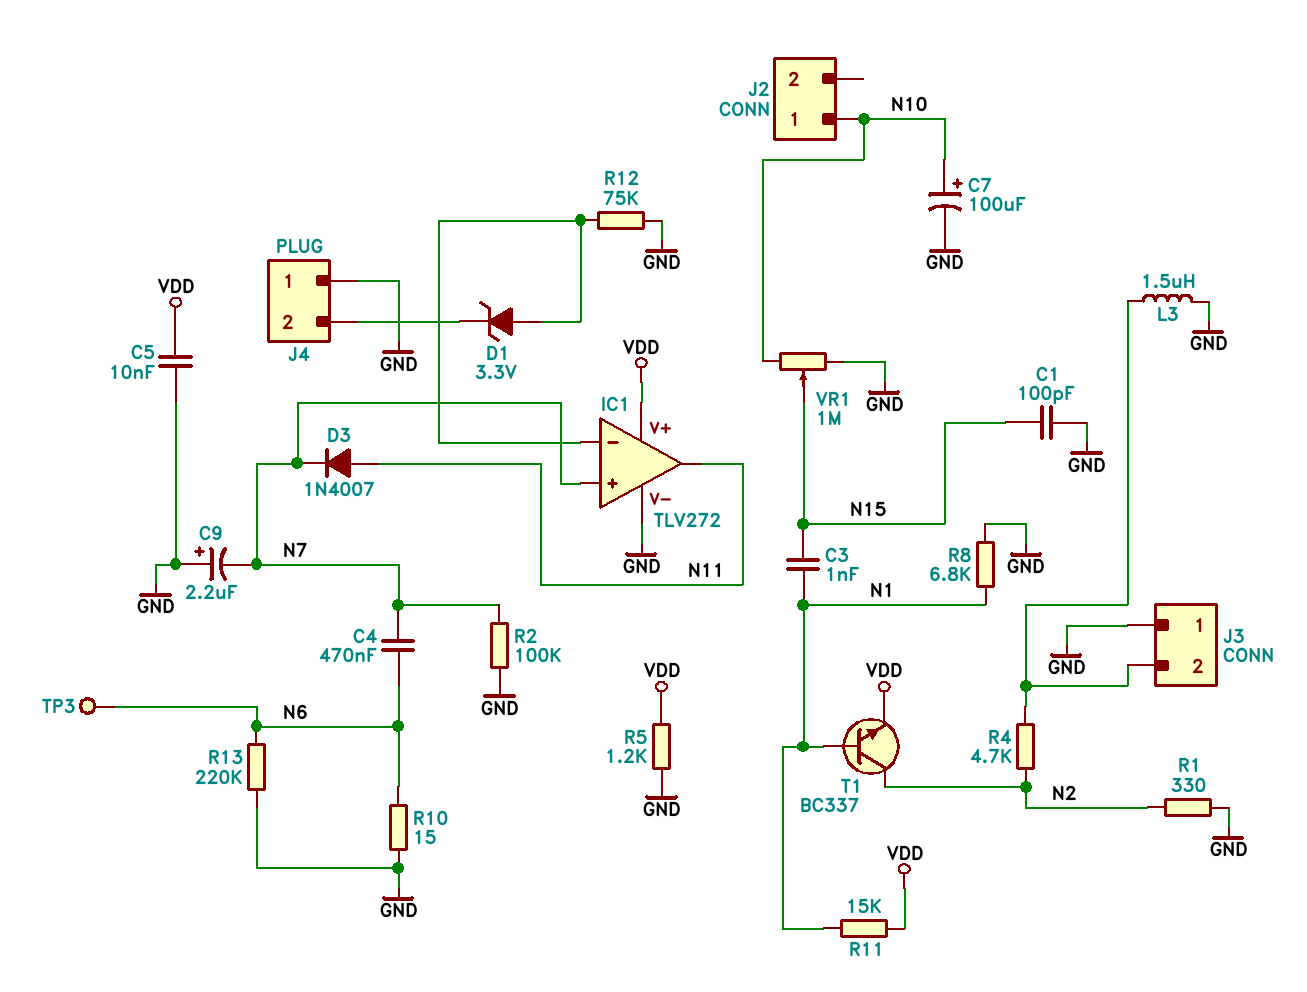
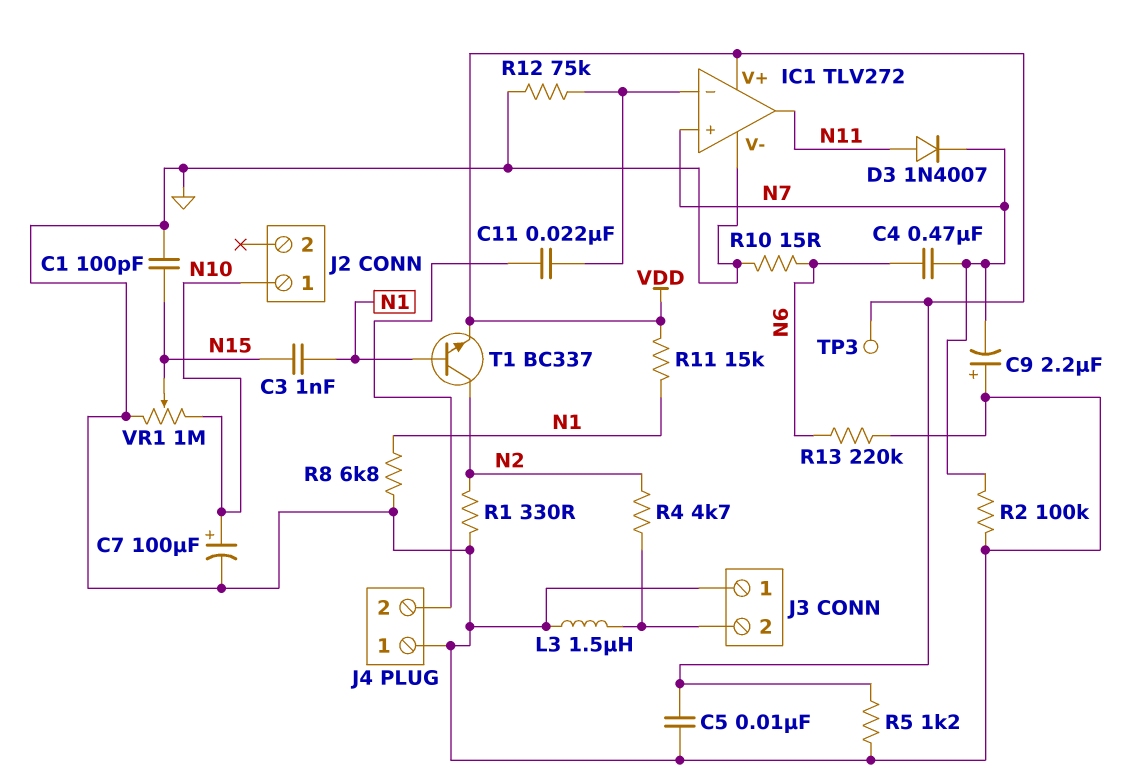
C11: none -> 22nF (IC1/in-, J4/2)
D1: zener 3.3V (A IC1/in-, K J4/2) -> none
TP3: test point (N6) -> test point (VDD)

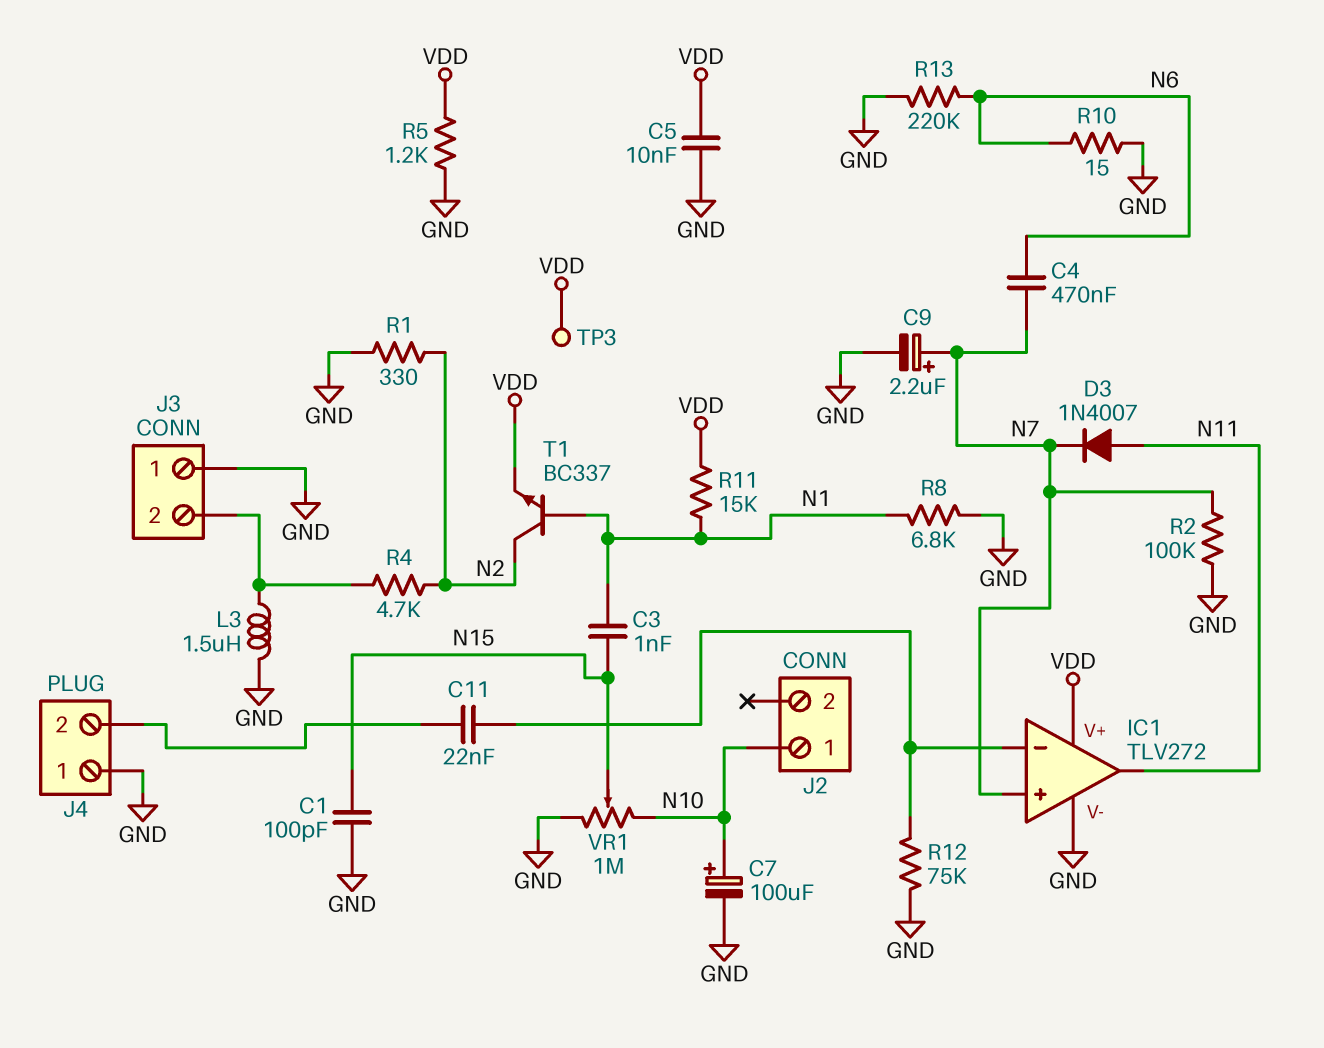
C9: 2.2uF (plus GND, minus N7) -> 2.2uF (plus N7, minus GND)

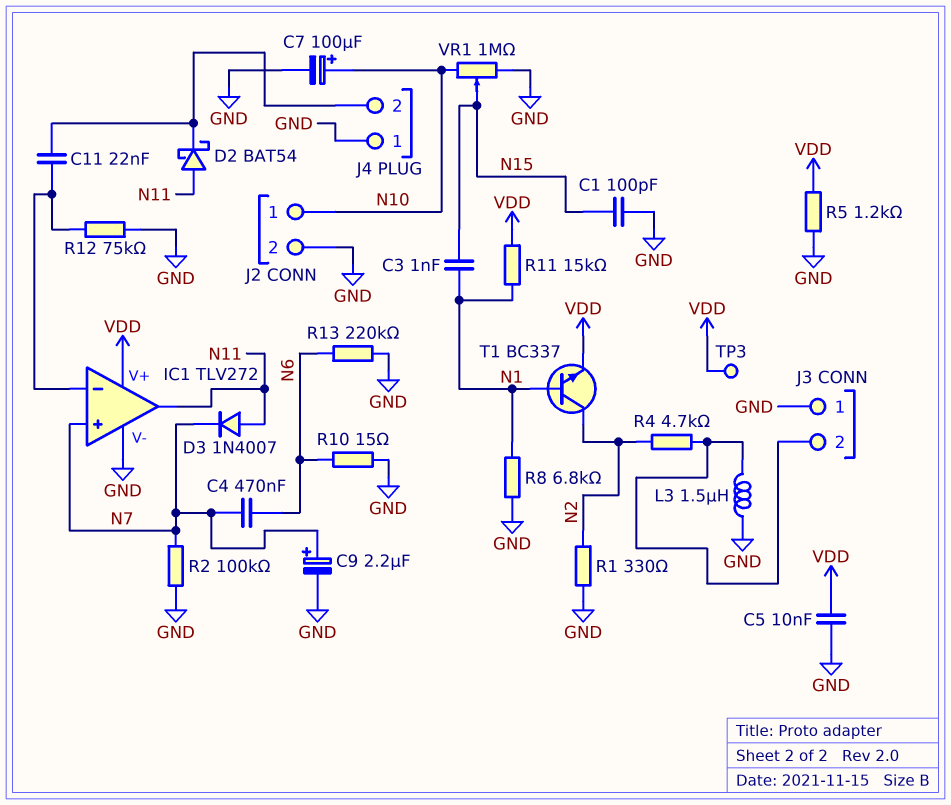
D2: none -> schottky BAT54 (A N11, K J4/2)
J2 pin 2: none -> GND

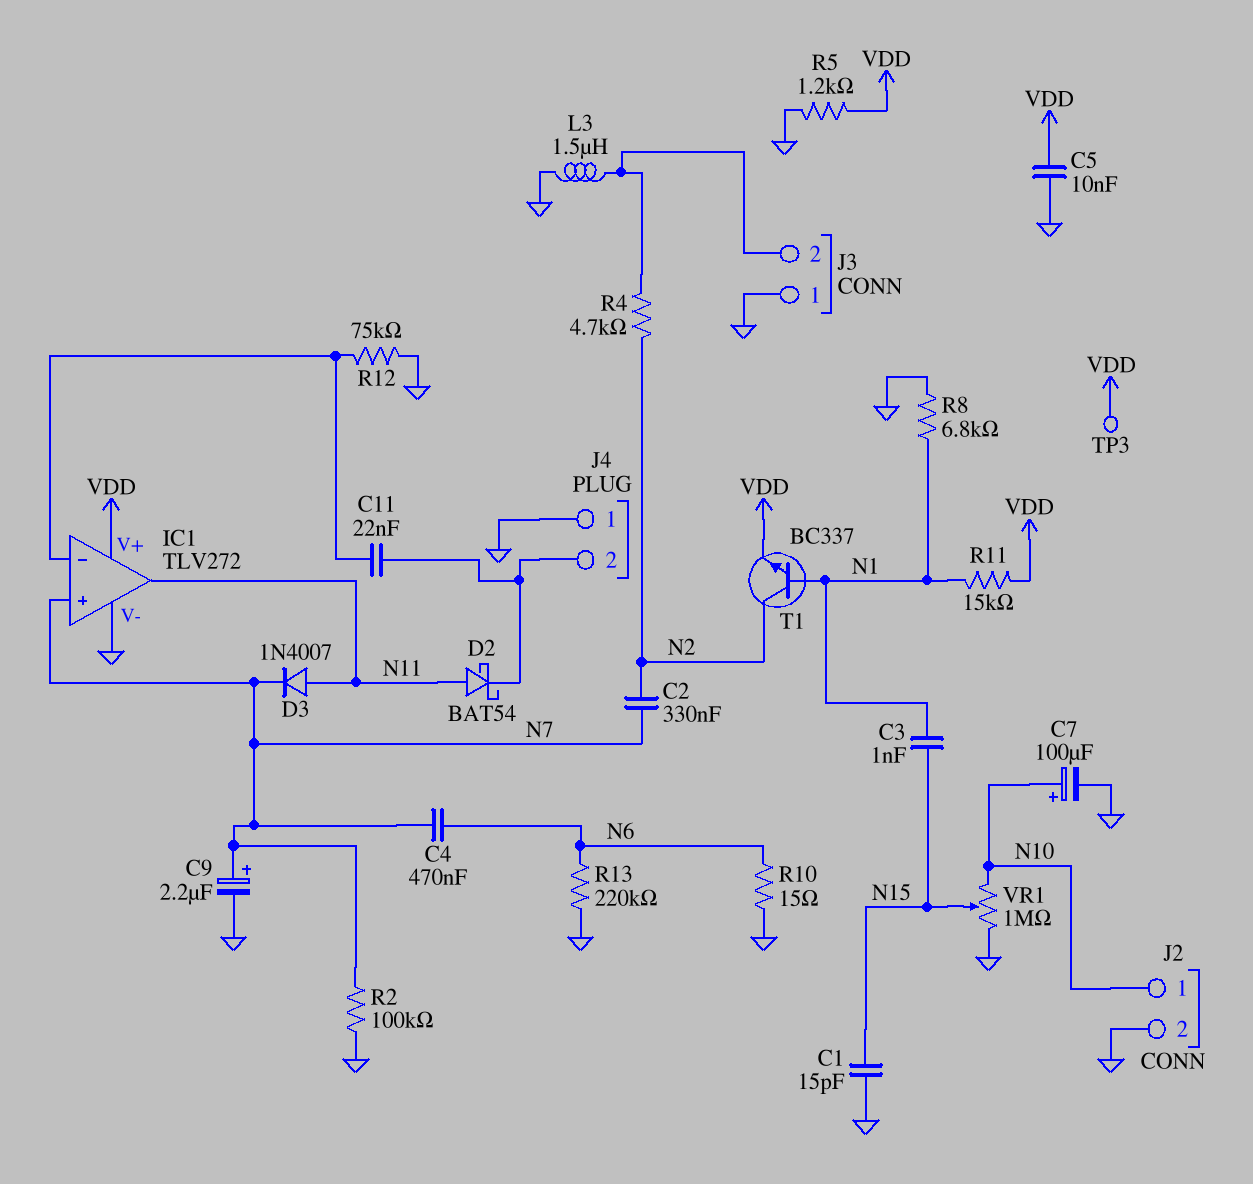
C1: 100pF (GND, N15) -> 15pF (GND, N15)
C2: none -> 330nF (N2, N7)
R1: 330 (GND, N2) -> none

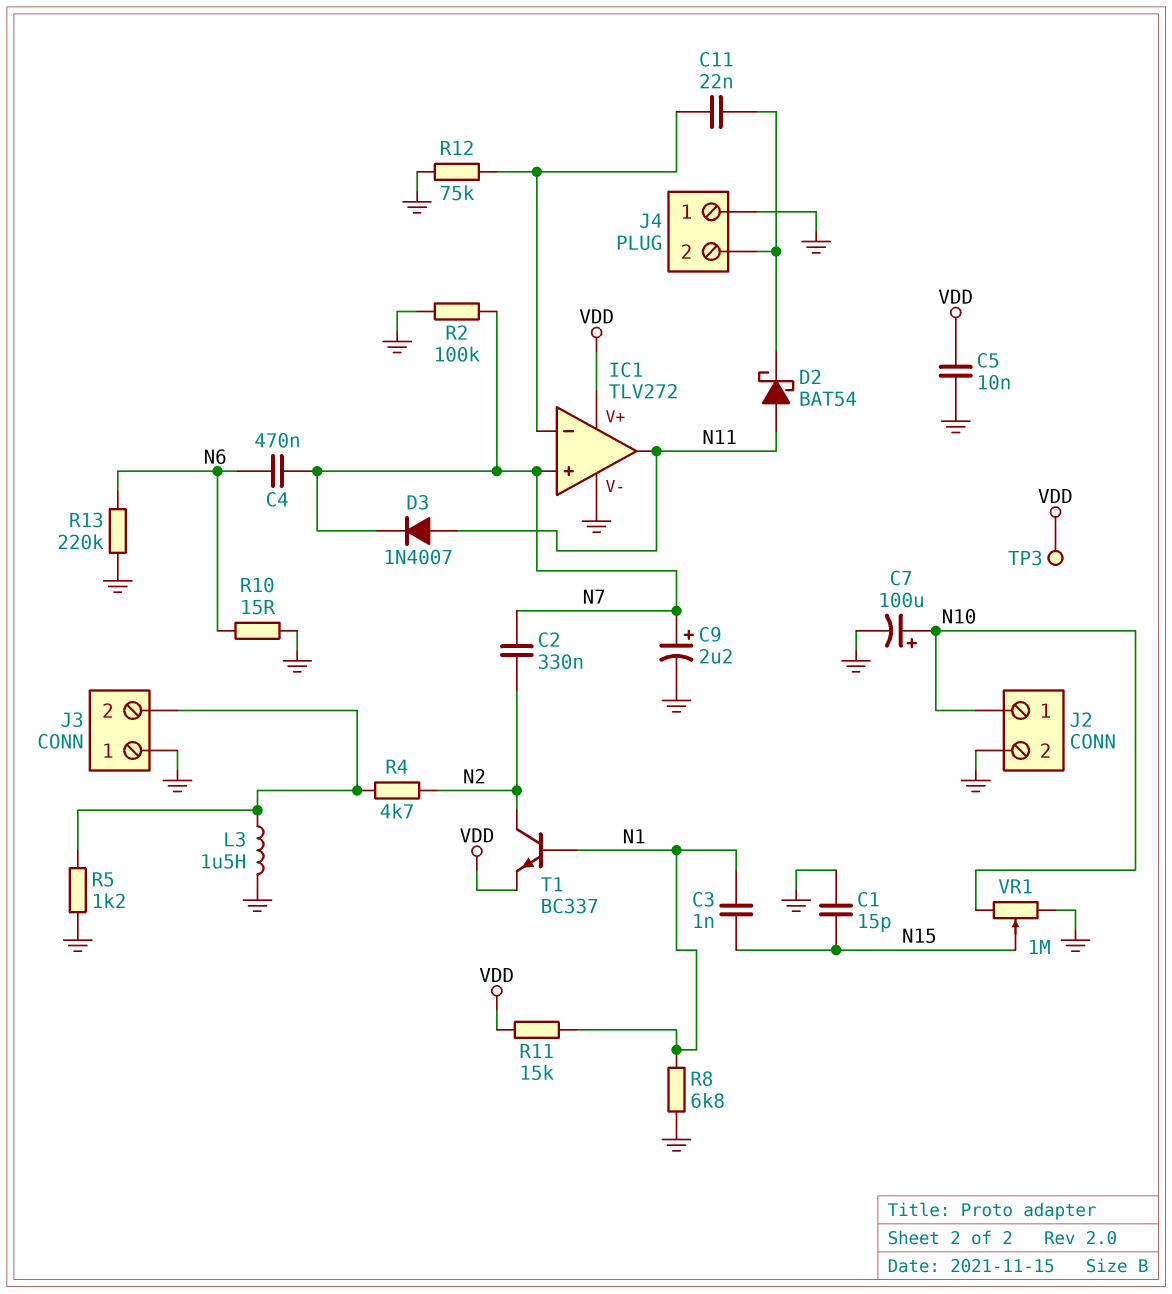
R5: 1.2k (GND, VDD) -> 1.2k (GND, J3/2)

